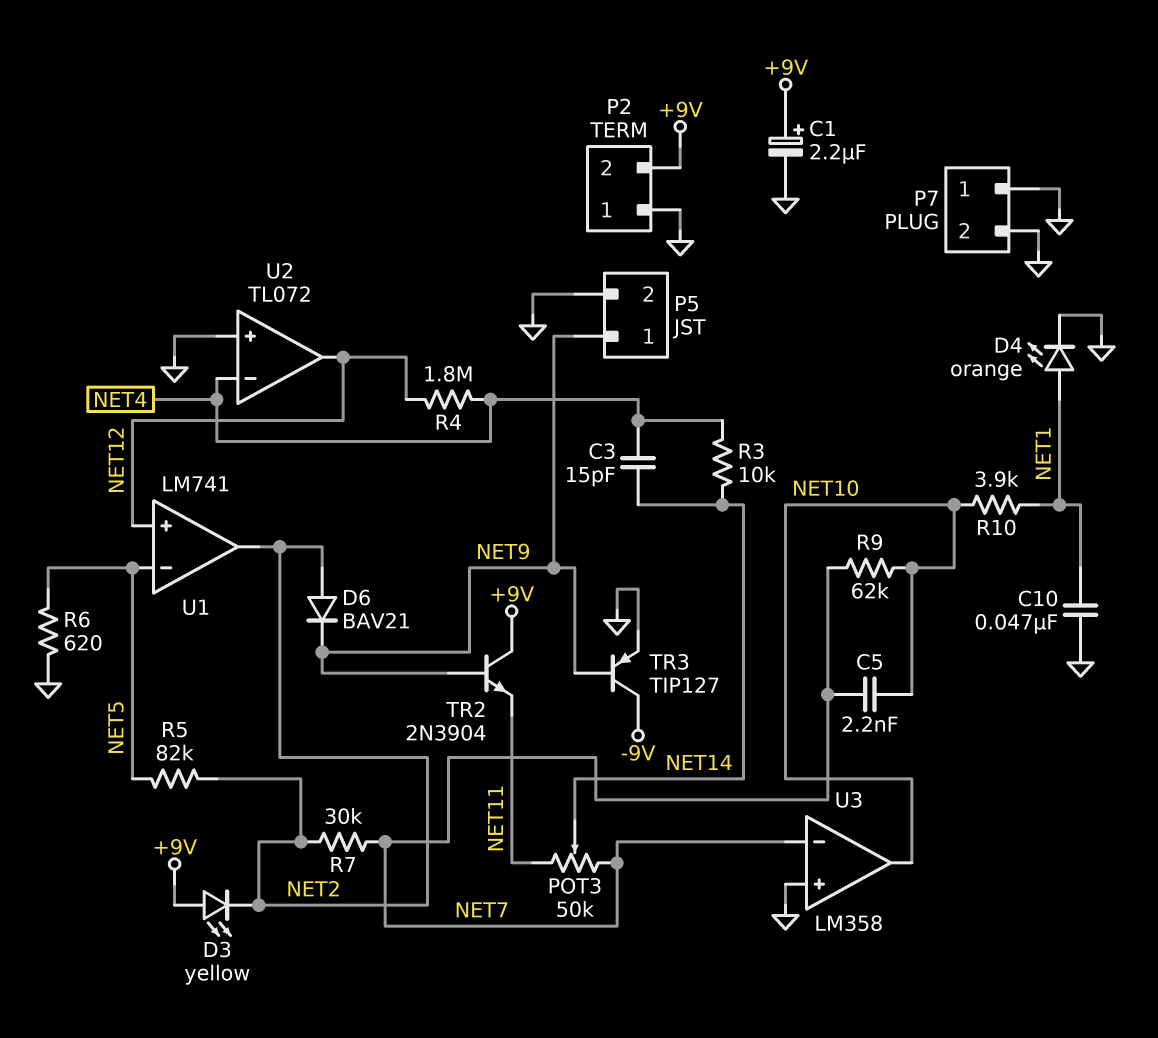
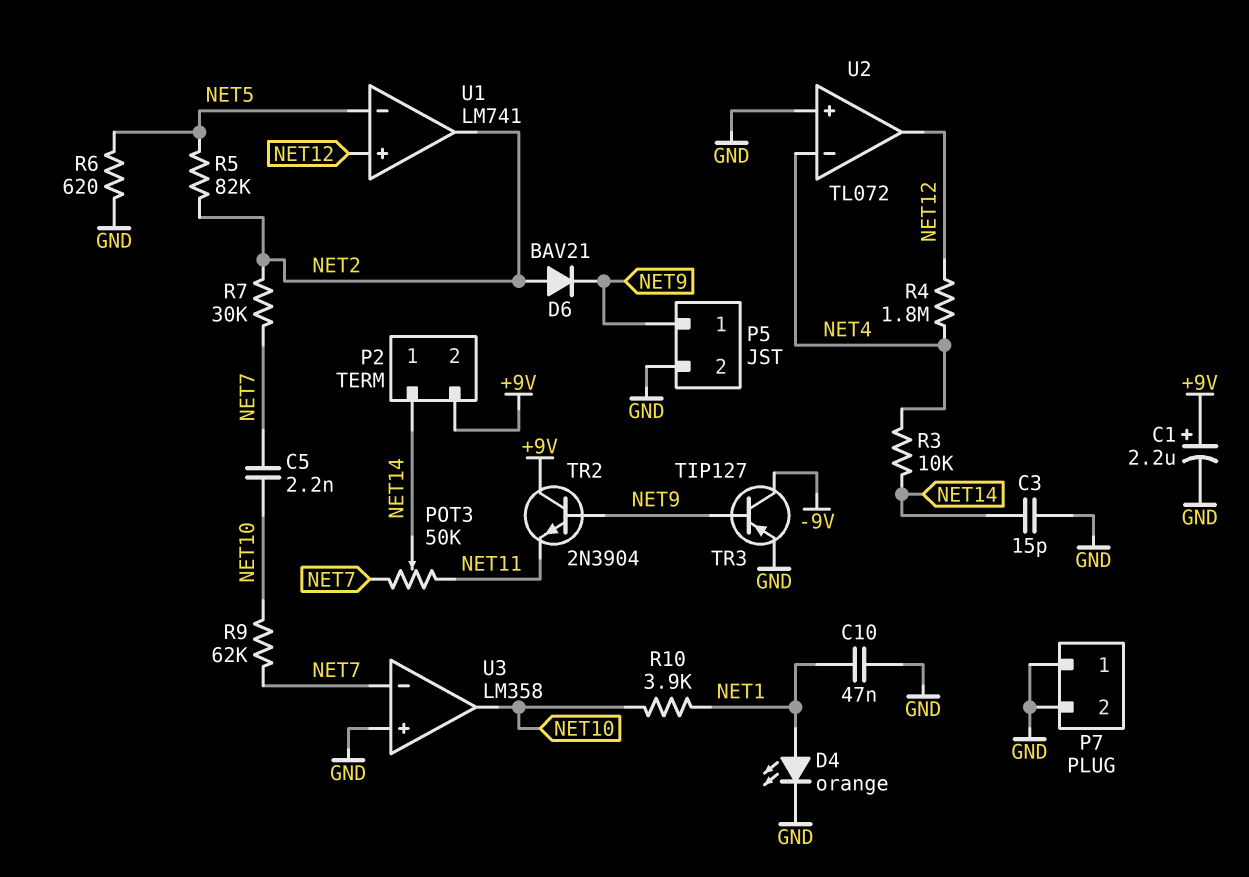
C3: 15pF (NET4, NET14) -> 15pF (GND, NET14)
D3: LED yellow (A +9V, K NET2) -> none
P2 pin 1: GND -> NET14

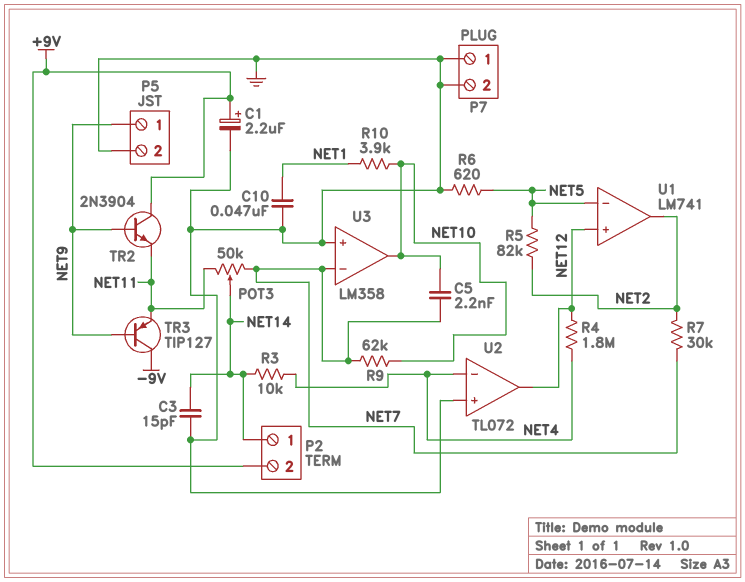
D4: LED orange (A NET1, K GND) -> none
D6: diode BAV21 (A NET2, K NET9) -> none
TR3: PNP TIP127 (B NET9, C -9V, E GND) -> PNP TIP127 (B NET9, C -9V, E NET11)

